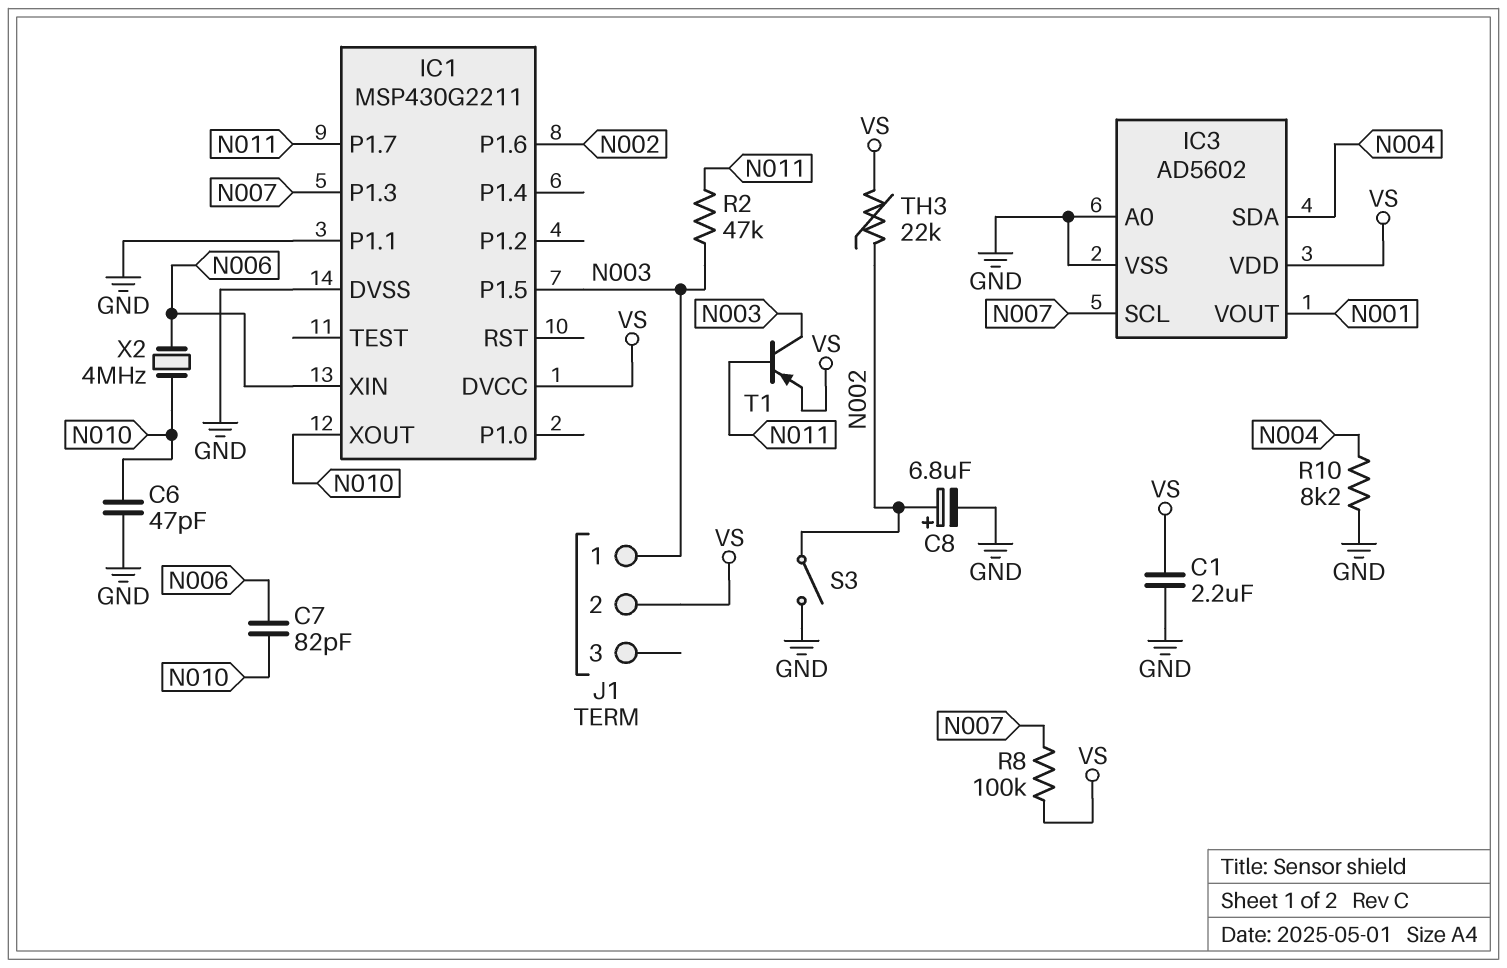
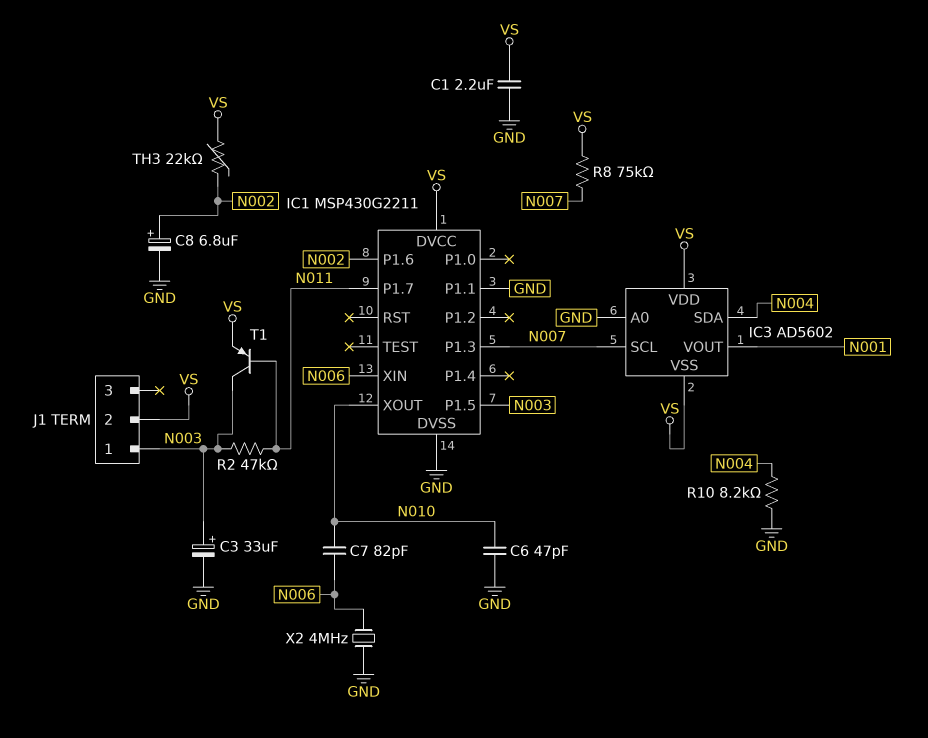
C3: none -> 33uF (plus N003, minus GND)
IC3 pin VSS: GND -> VS
R8: 100k (N007, VS) -> 75k (N007, VS)
S3: switch (GND, N002) -> none
X2: 4MHz (N006, N010) -> 4MHz (GND, N006)

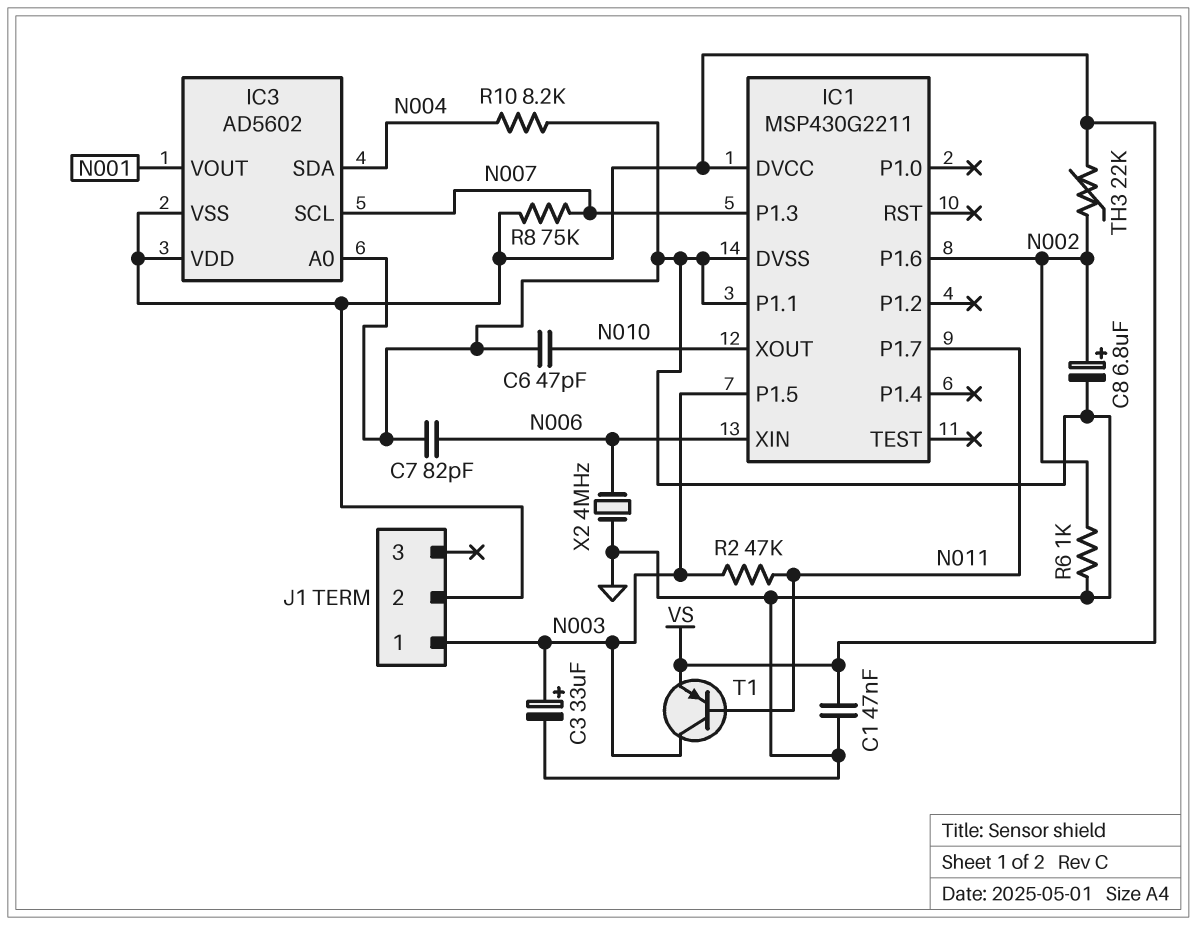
C1: 2.2uF (GND, VS) -> 47nF (GND, VS)
C7: 82pF (N006, N010) -> 82pF (GND, N006)
R6: none -> 1k (GND, N002)

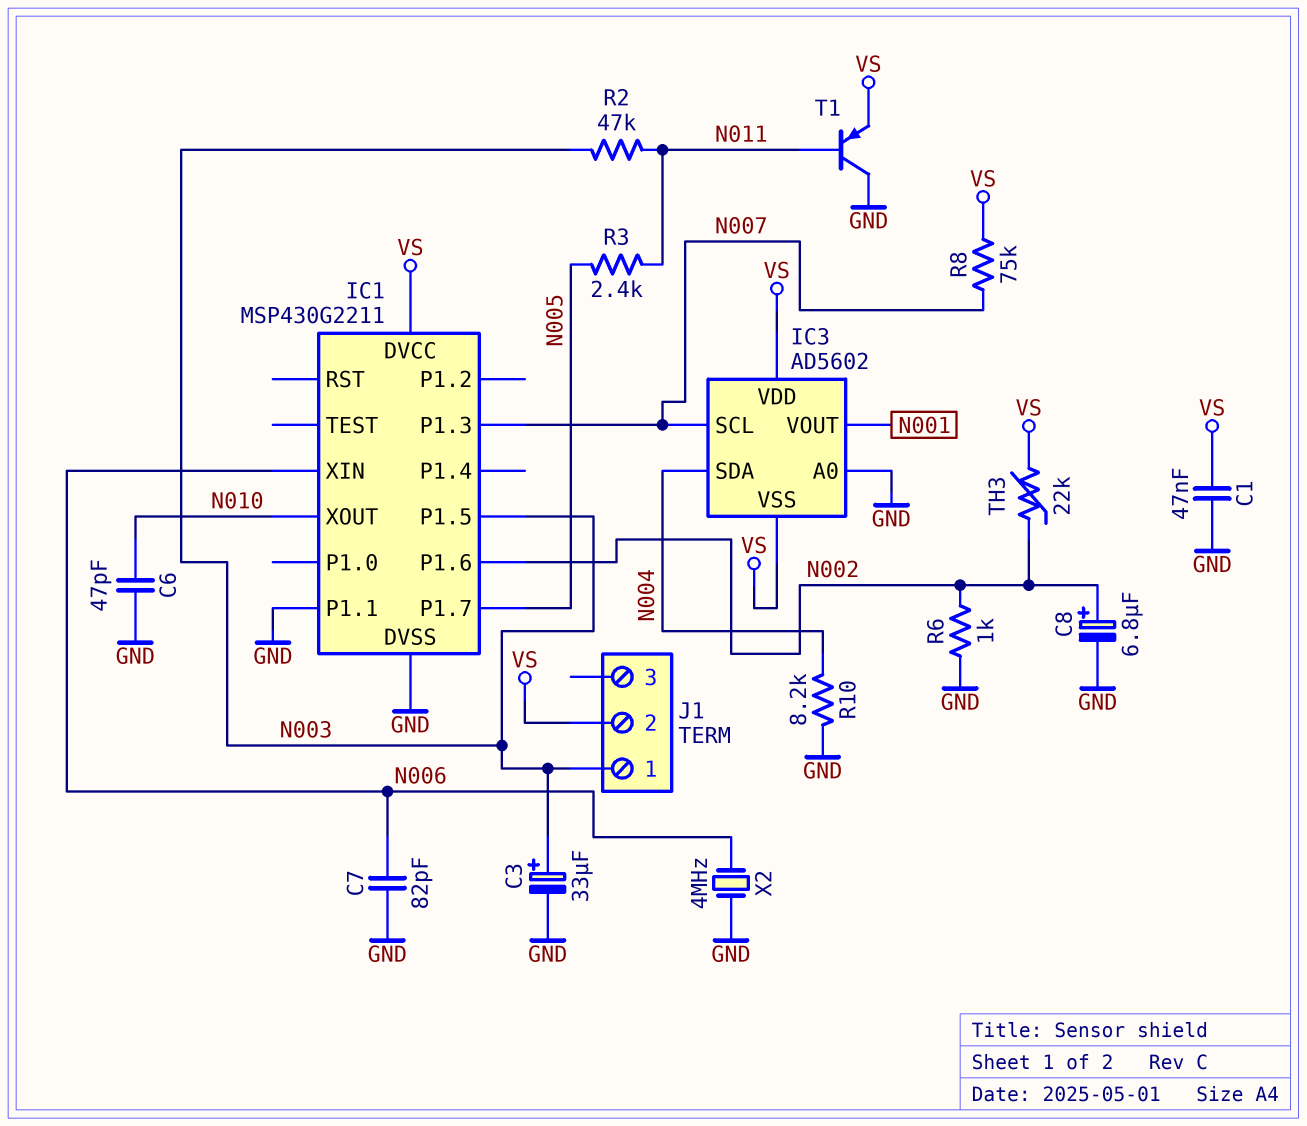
IC1 pin P1.7: N011 -> N005
R3: none -> 2.4k (N005, N011)
T1: PNP (B N011, C N003, E VS) -> PNP (B N011, C GND, E VS)

